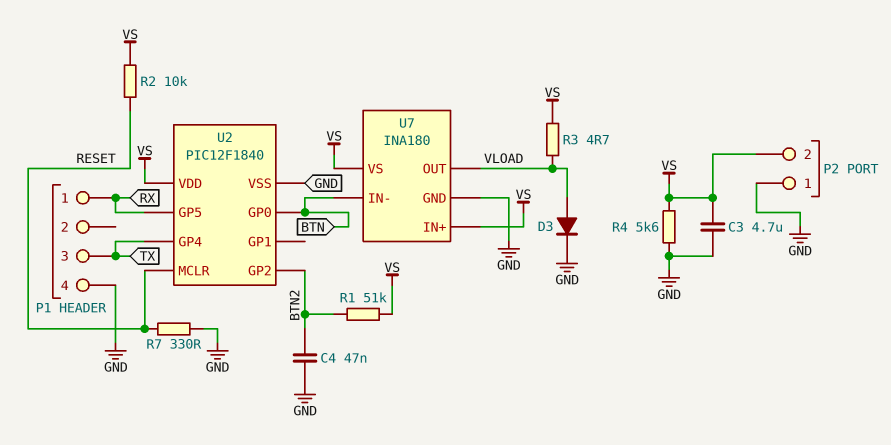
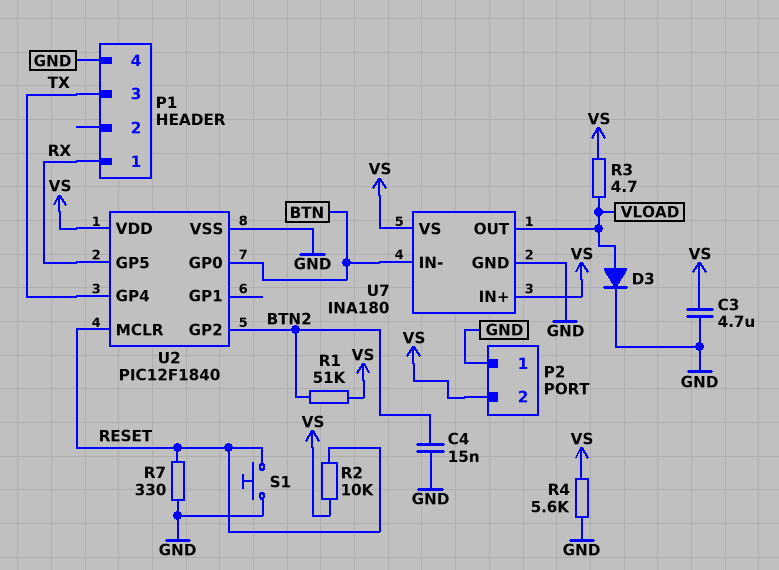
C4: 47nF (BTN2, GND) -> 15nF (BTN2, GND)
S1: none -> button (GND, RESET)

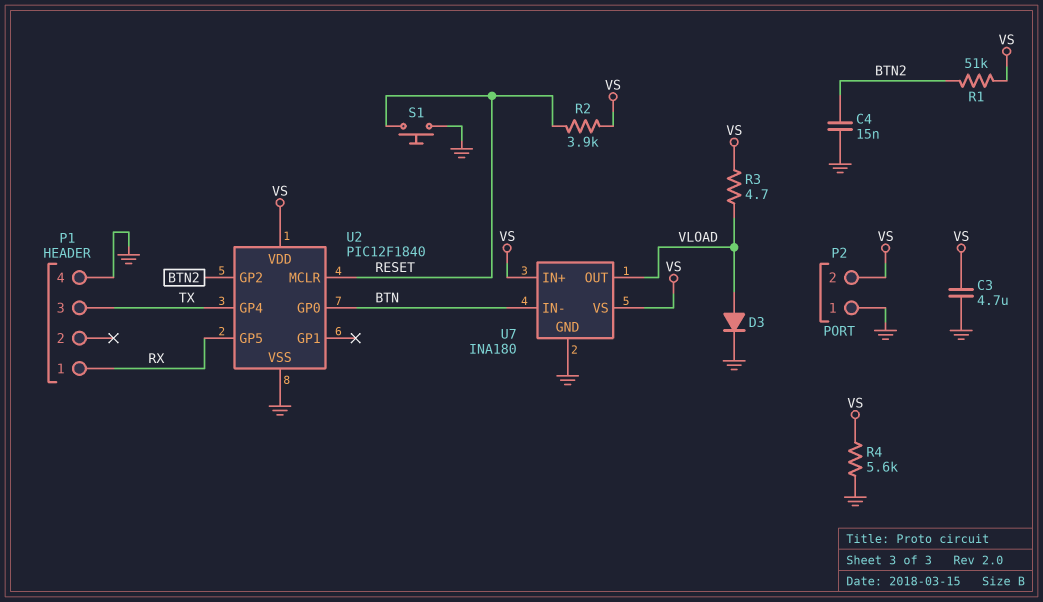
R2: 10k (RESET, VS) -> 3.9k (RESET, VS)
R7: 330 (GND, RESET) -> none

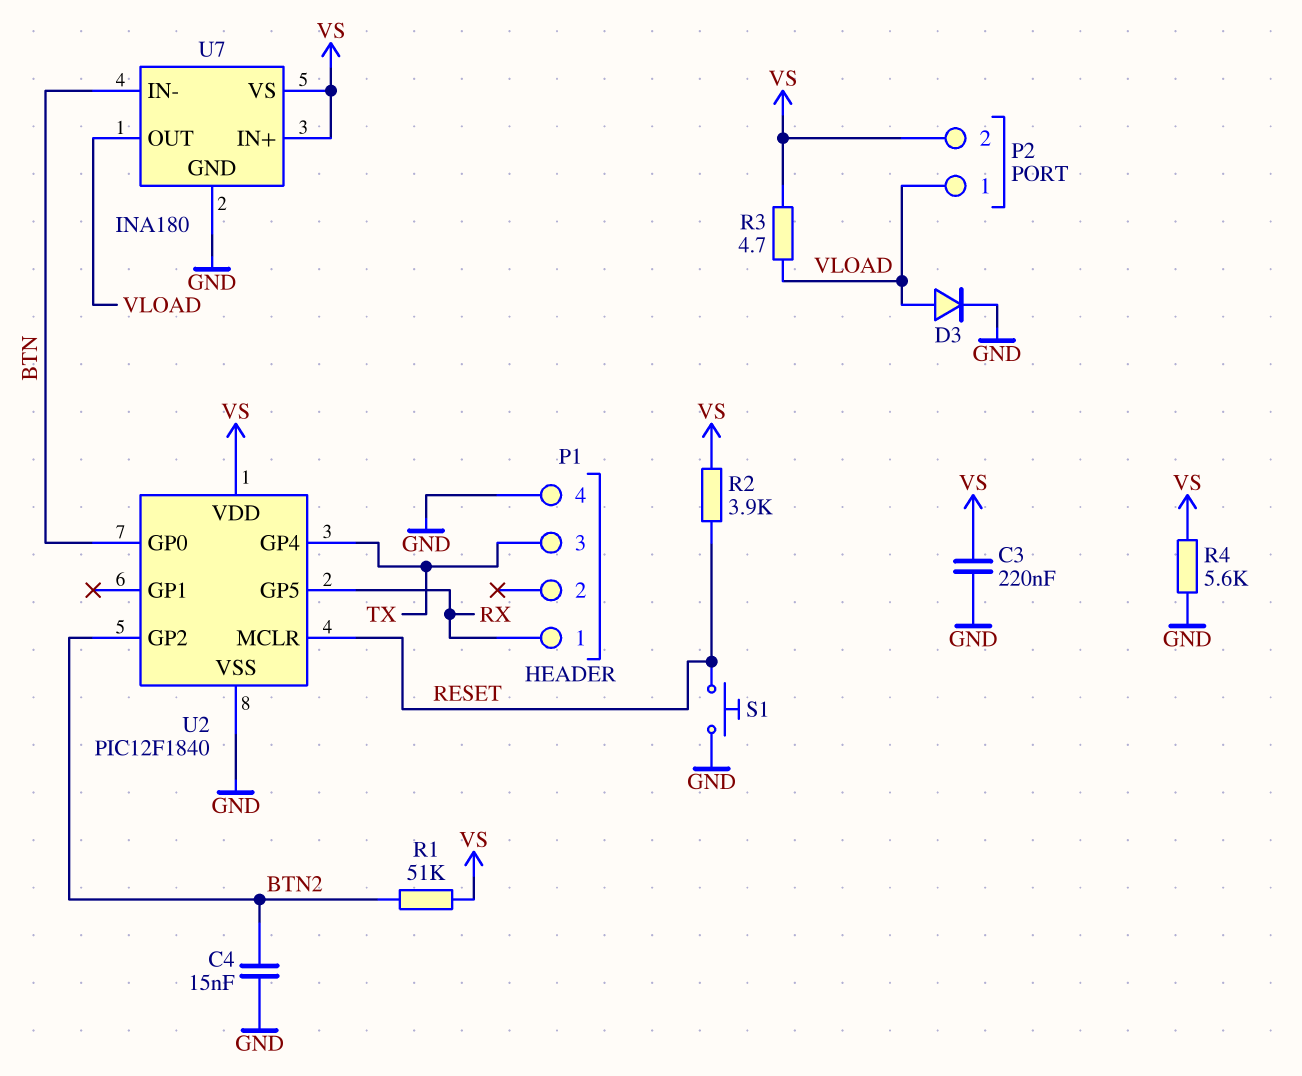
C3: 4.7uF (GND, VS) -> 220nF (GND, VS)
P2 pin 1: GND -> VLOAD

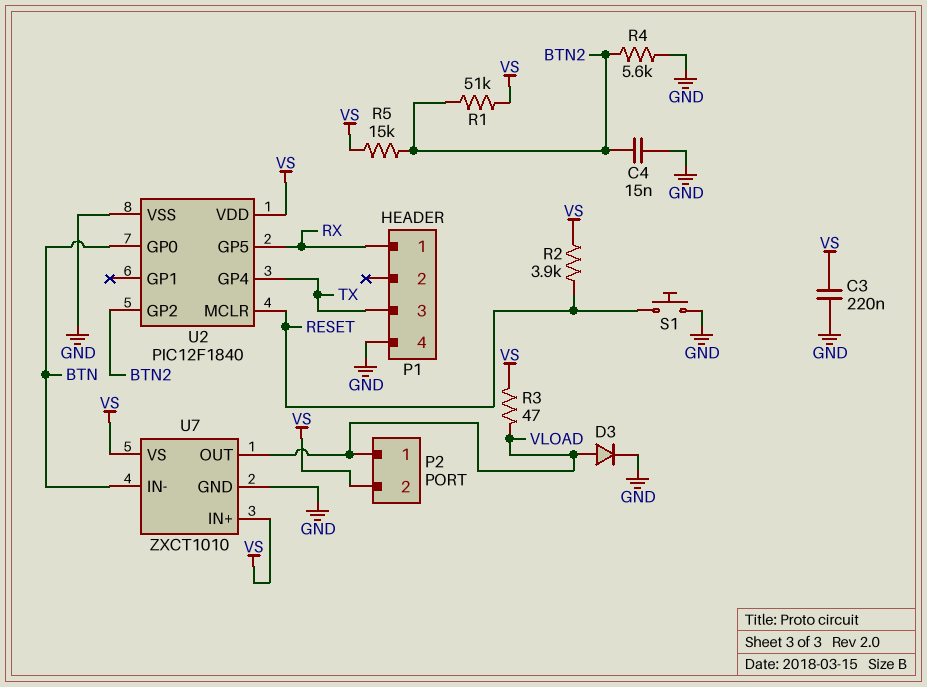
R3: 4.7 (VLOAD, VS) -> 47 (VLOAD, VS)
R4: 5.6k (GND, VS) -> 5.6k (BTN2, GND)
R5: none -> 15k (BTN2, VS)
U7: INA180 -> ZXCT1010

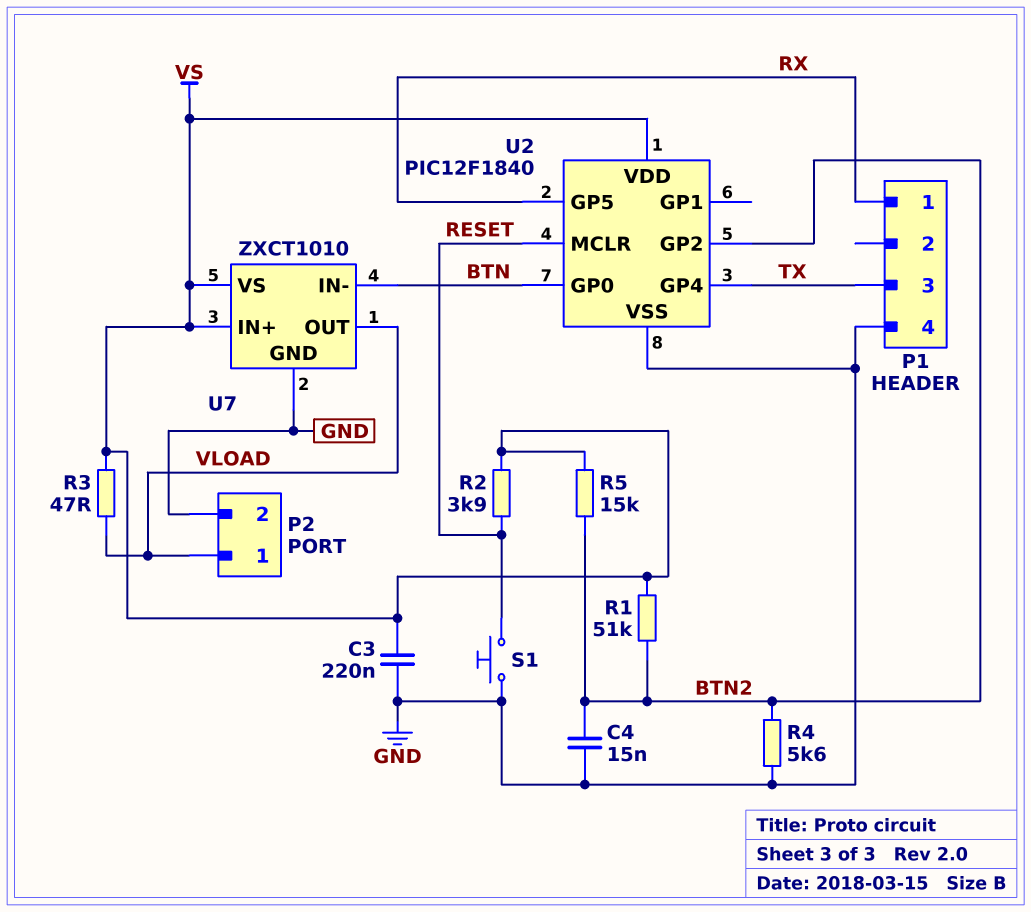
D3: diode (A VLOAD, K GND) -> none
P2 pin 2: VS -> GND

